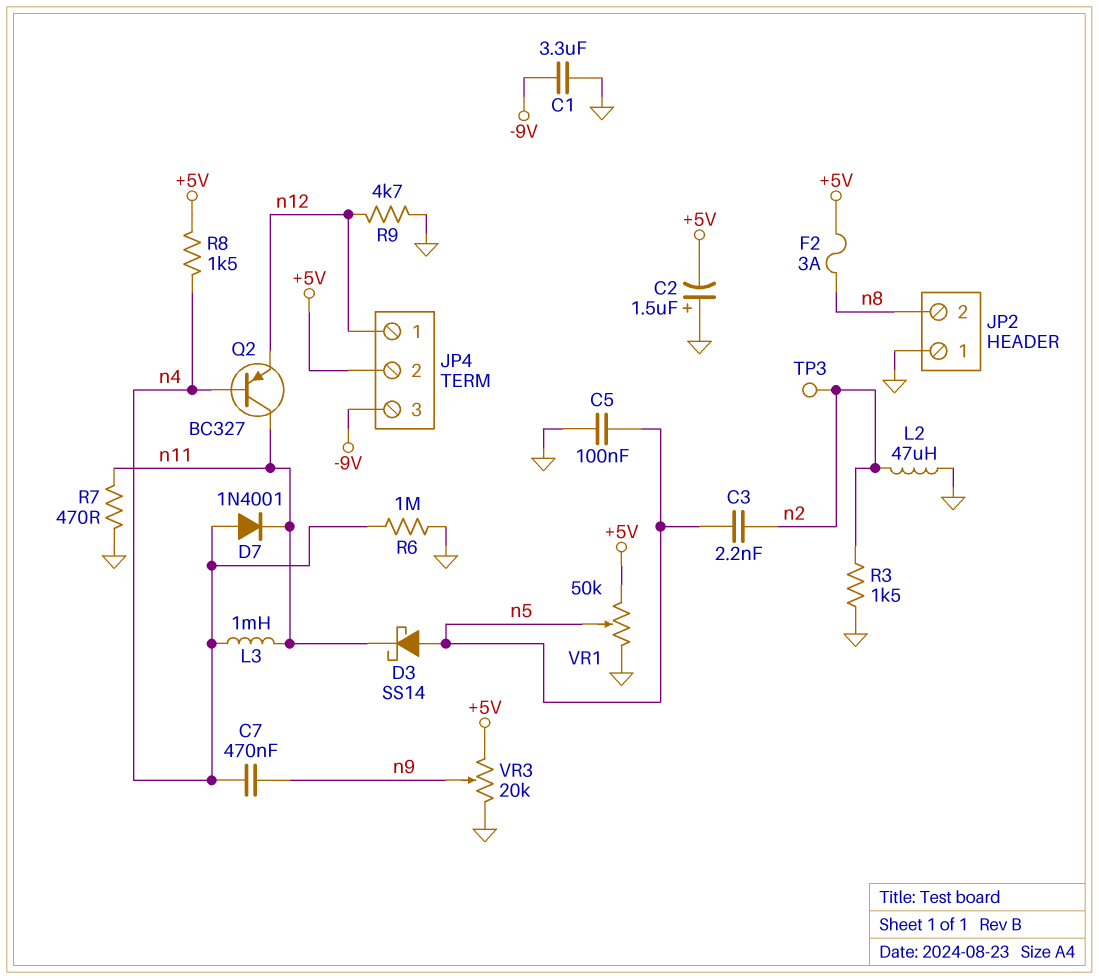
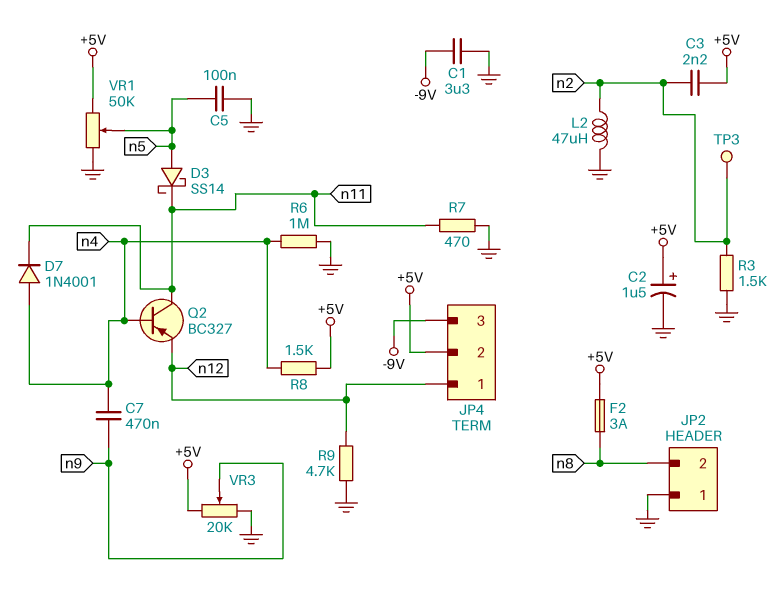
C2: 1.5uF (plus GND, minus +5V) -> 1.5uF (plus +5V, minus GND)
C3: 2.2nF (n2, n5) -> 2.2nF (+5V, n2)
L3: 1mH (n4, n11) -> none

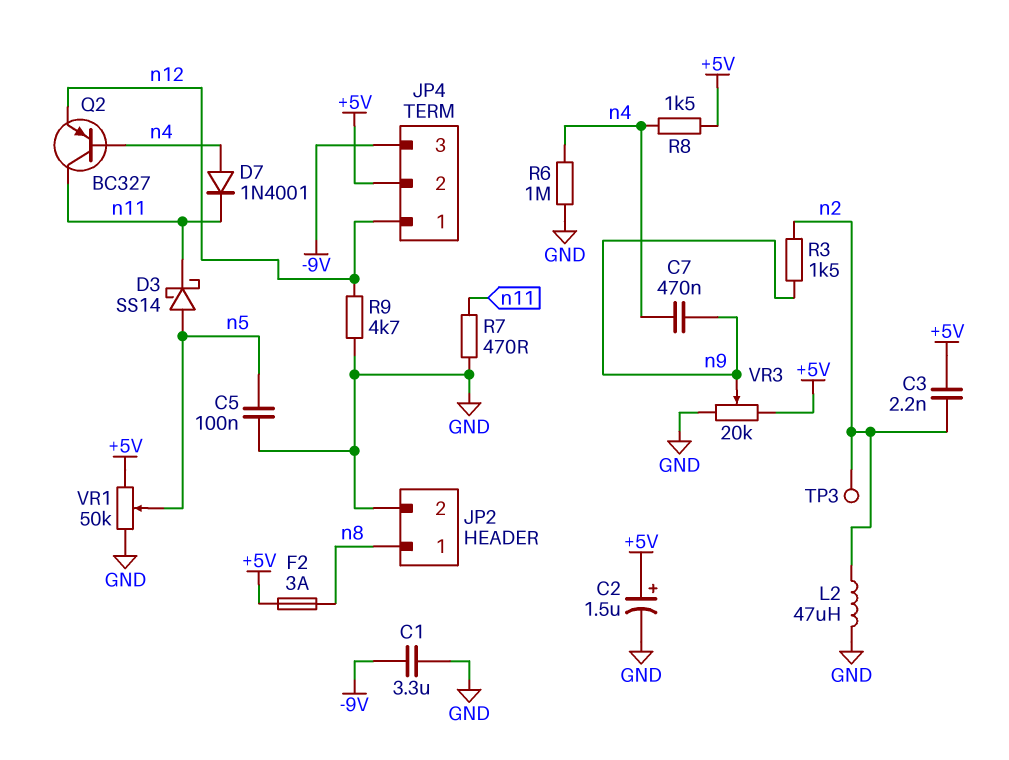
JP2 pin 1: GND -> n8
JP2 pin 2: n8 -> GND
R3: 1.5k (GND, n2) -> 1.5k (n2, n9)

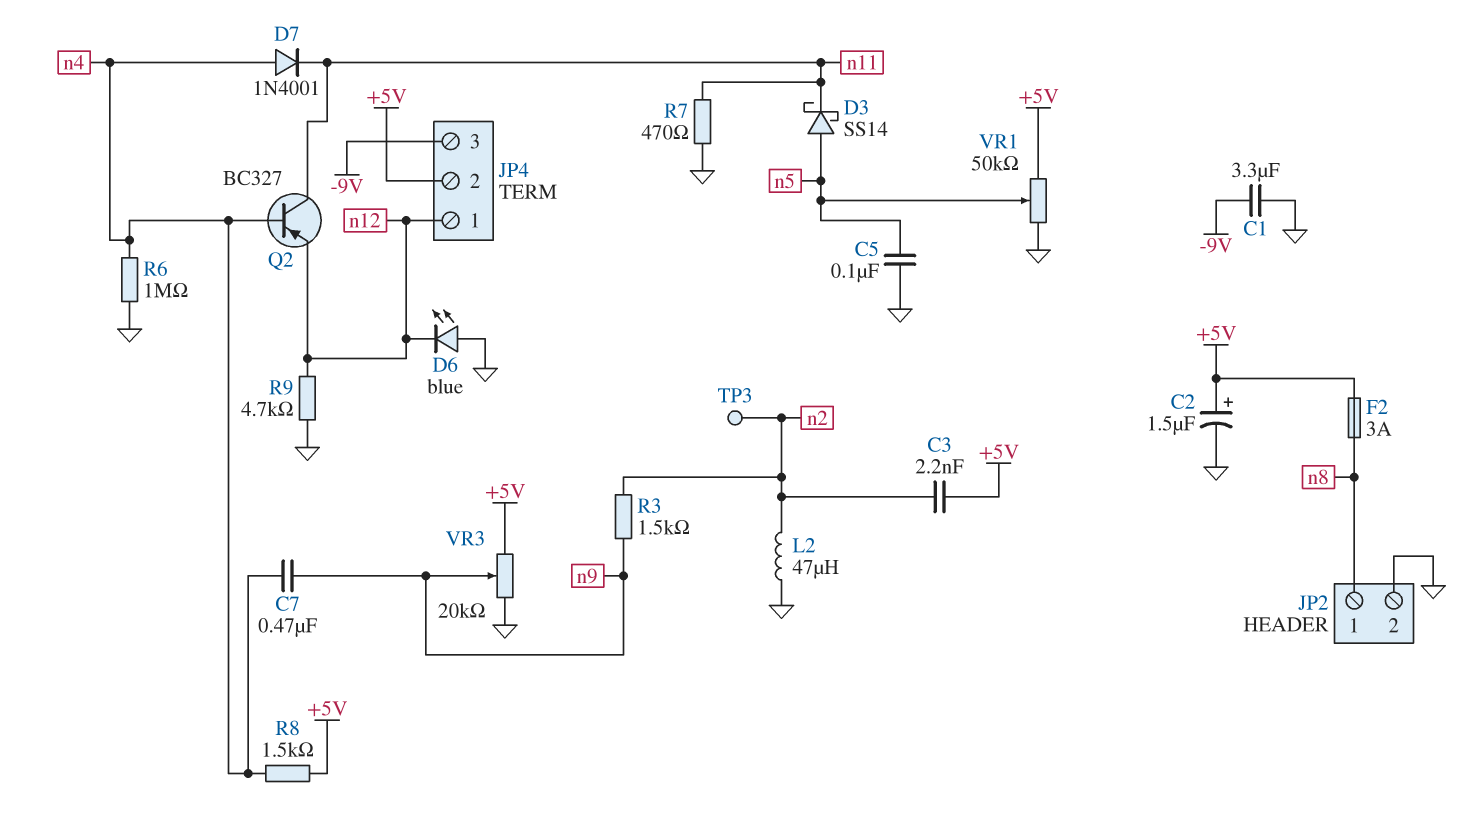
D6: none -> LED blue (A GND, K n12)

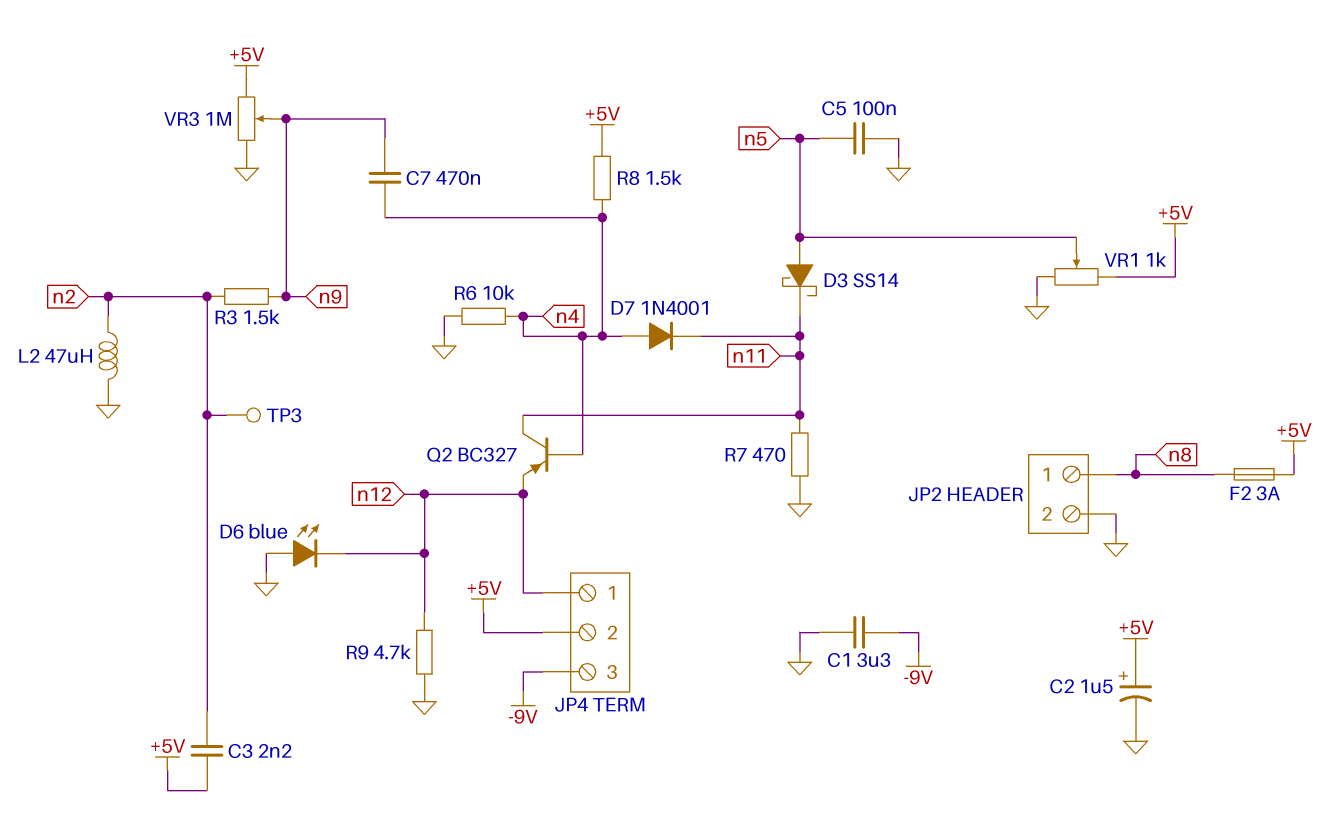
R6: 1M (GND, n4) -> 10k (GND, n4)
VR1: 50k (+5V, GND, wiper n5) -> 1k (+5V, GND, wiper n5)
VR3: 20k (+5V, GND, wiper n9) -> 1M (+5V, GND, wiper n9)

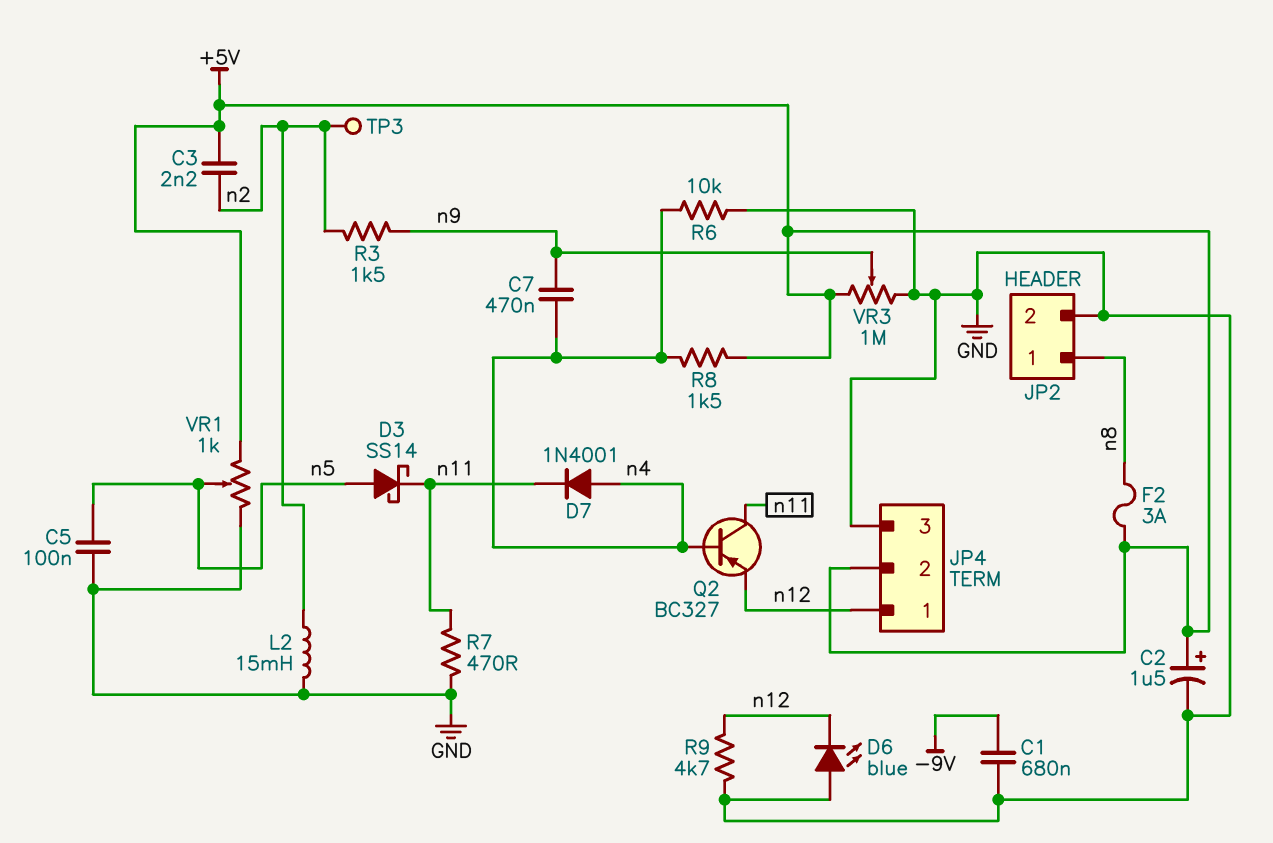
C1: 3.3uF (-9V, GND) -> 680nF (-9V, GND)
JP4 pin 3: -9V -> GND
L2: 47uH (GND, n2) -> 15mH (GND, n2)

